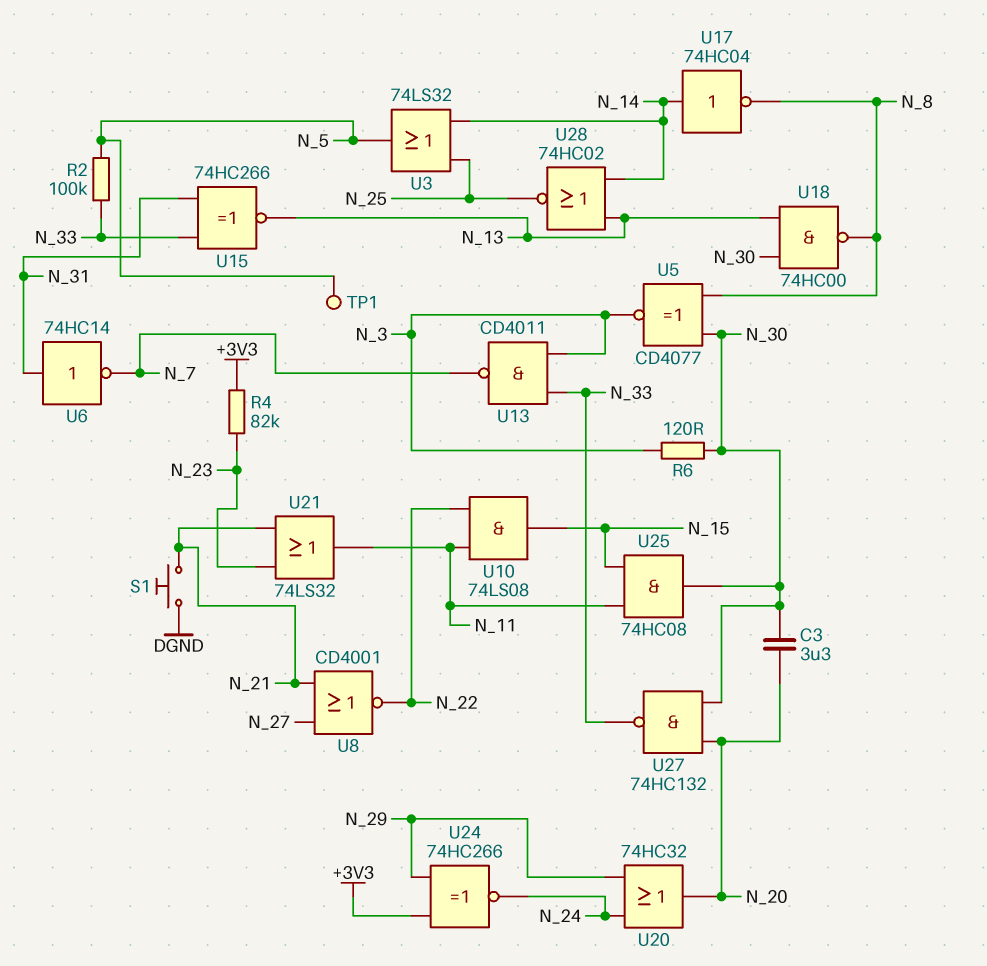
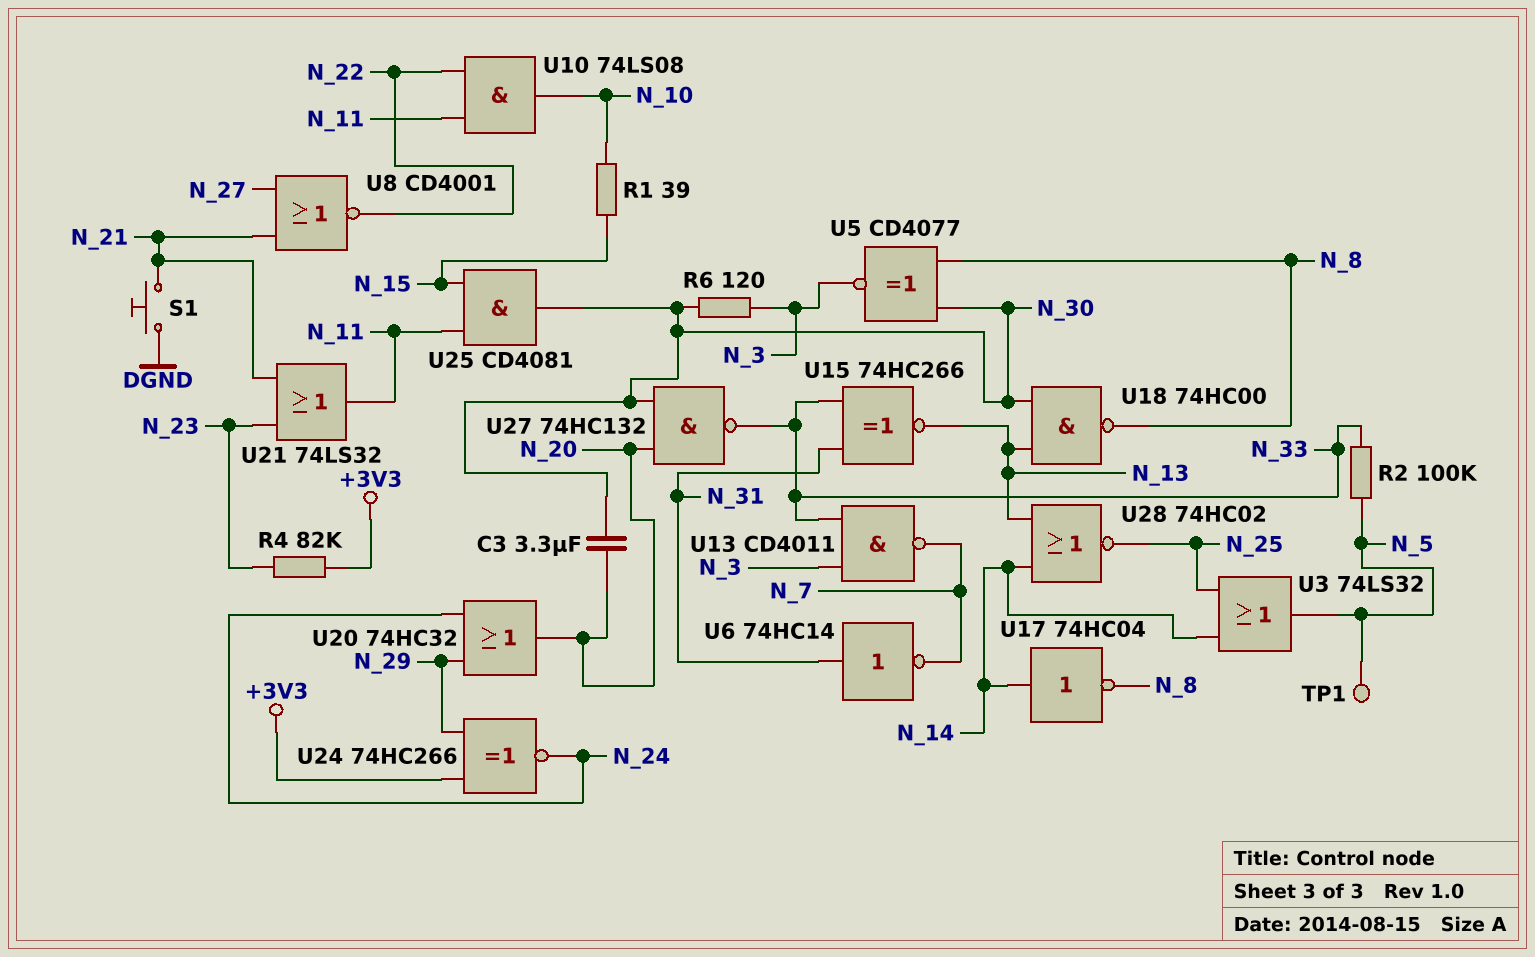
R1: none -> 39 (N_10, N_15)
U10: AND 74LS08 (in N_11, in N_22, out N_15) -> AND 74LS08 (in N_11, in N_22, out N_10)
U25: AND 74HC08 (in N_11, in N_15, out N_30) -> AND CD4081 (in N_11, in N_15, out N_30)

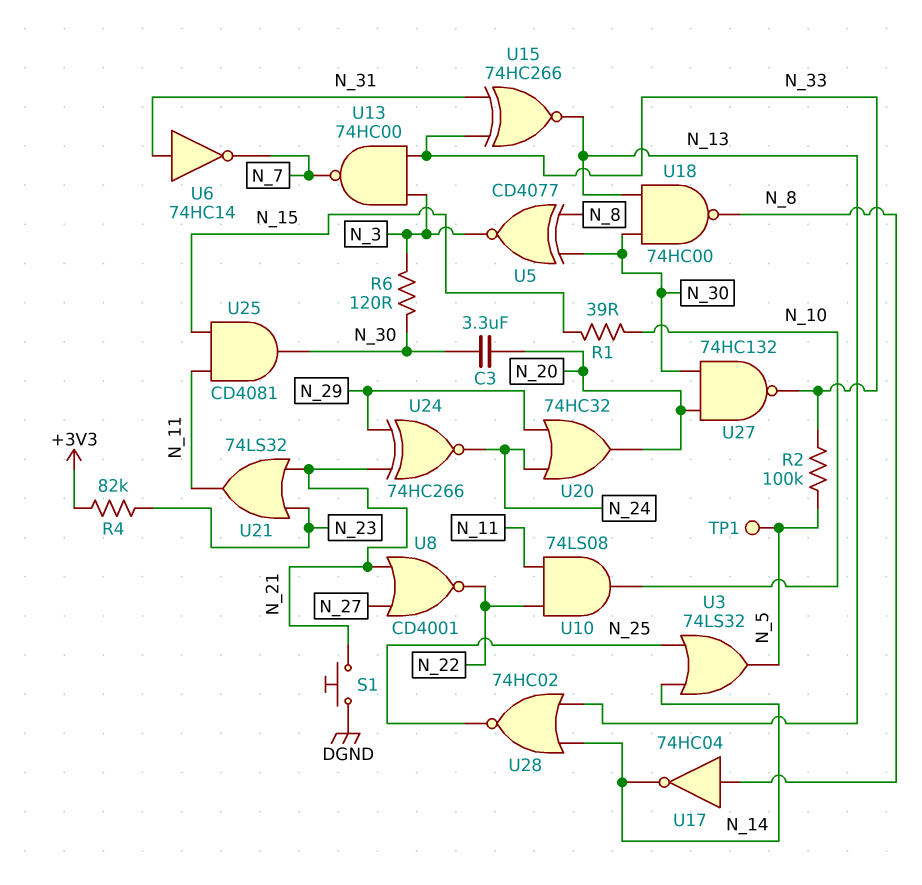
U13: NAND CD4011 (in N_3, in N_33, out N_7) -> NAND 74HC00 (in N_3, in N_33, out N_7)
U17: NOT 74HC04 (in N_14, out N_8) -> NOT 74HC04 (in N_8, out N_14)
U24: XNOR 74HC266 (in +3V3, in N_29, out N_24) -> XNOR 74HC266 (in N_21, in N_29, out N_24)

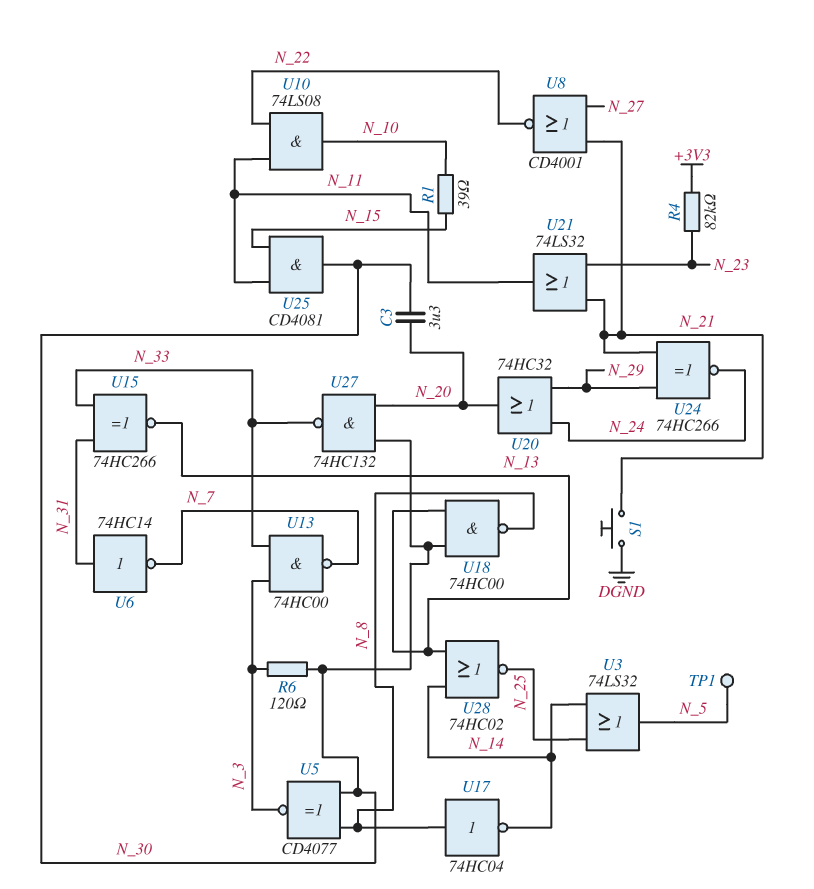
R2: 100k (N_5, N_33) -> none

